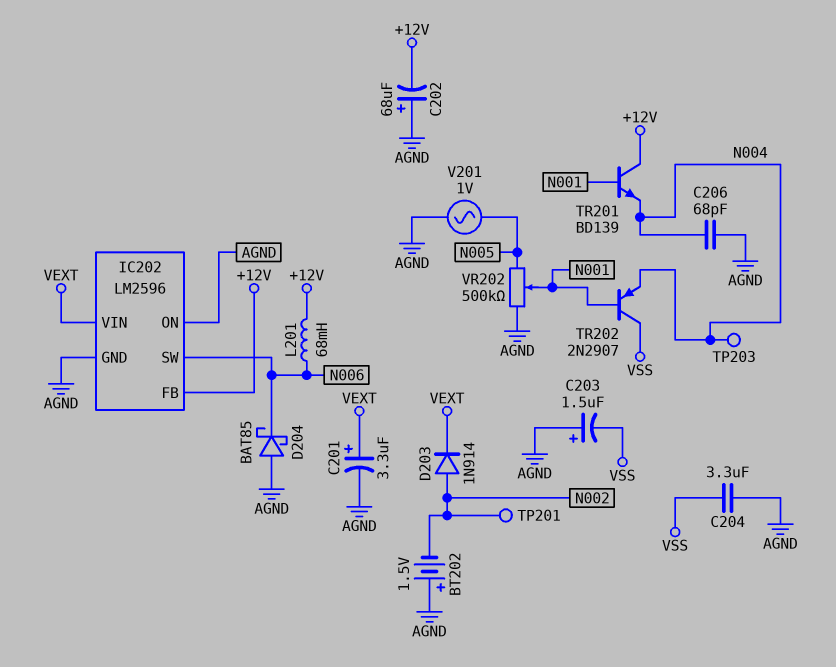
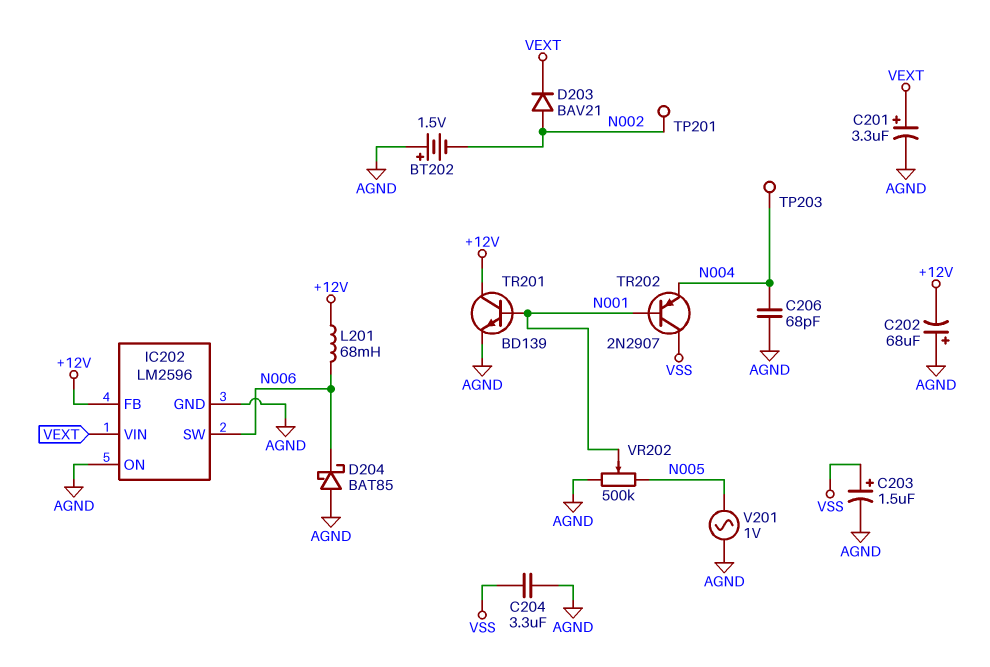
C203: 1.5uF (plus AGND, minus VSS) -> 1.5uF (plus VSS, minus AGND)
D203: diode 1N914 (A N002, K VEXT) -> diode BAV21 (A N002, K VEXT)
TR201: NPN BD139 (B N001, C +12V, E N004) -> NPN BD139 (B N001, C +12V, E AGND)

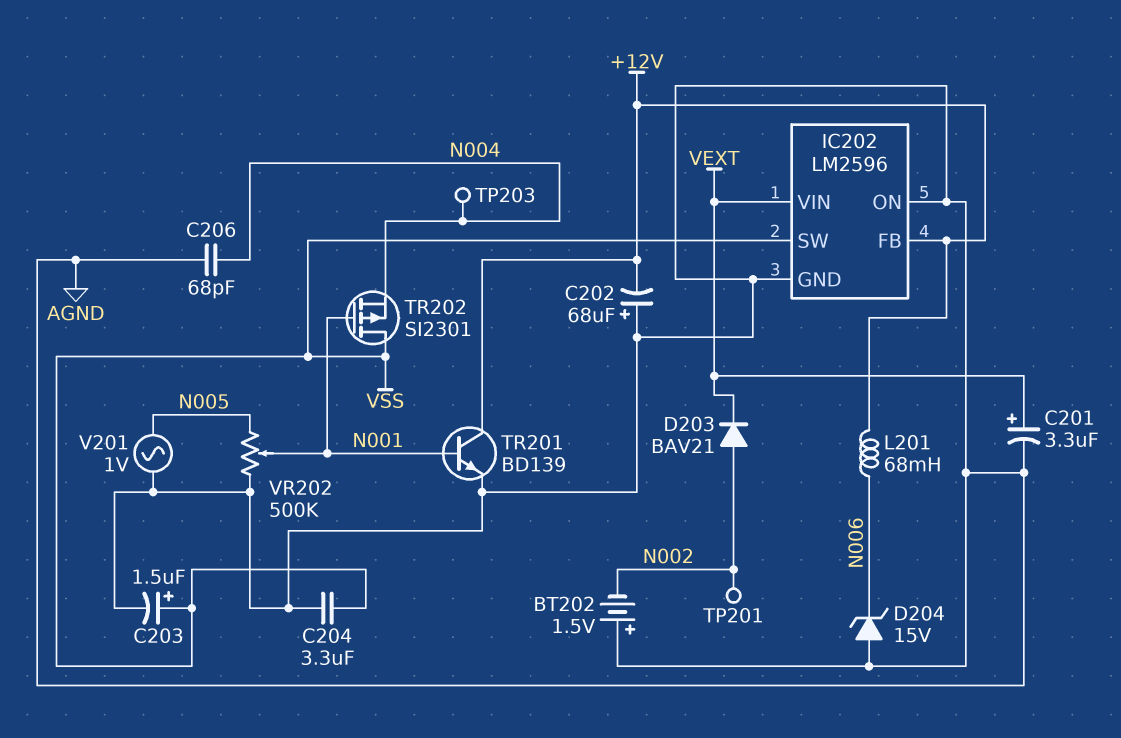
D204: schottky BAT85 (A AGND, K N006) -> zener 15V (A AGND, K N006)
IC202 pin SW: N006 -> VSS
TR202: PNP 2N2907 (B N001, C VSS, E N004) -> PMOS SI2301 (G N001, D VSS, S N004)

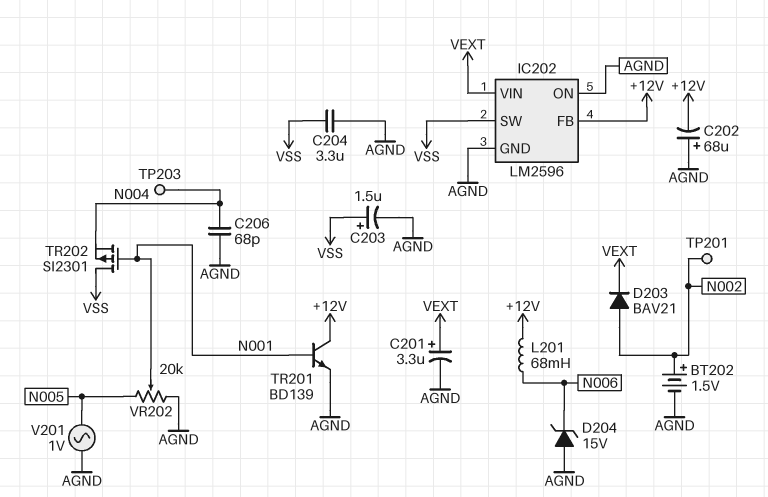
BT202: 1.5V (plus AGND, minus N002) -> 1.5V (plus N002, minus AGND)
VR202: 500k (AGND, N005, wiper N001) -> 20k (AGND, N005, wiper N001)

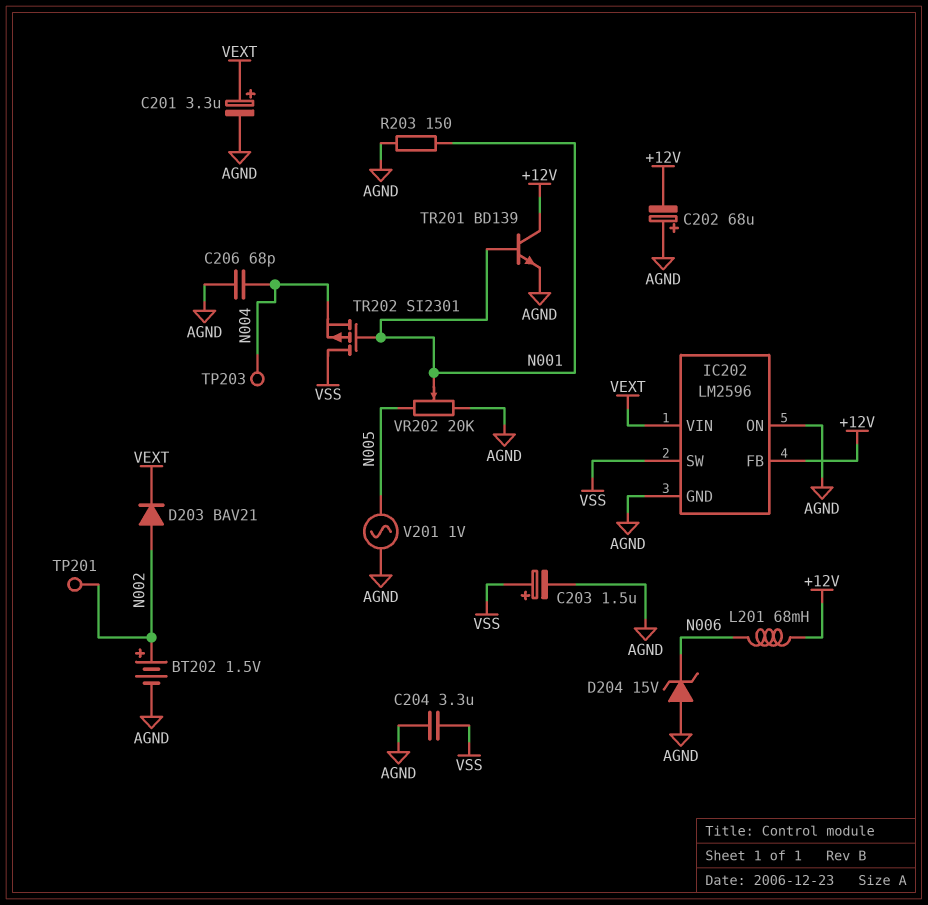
R203: none -> 150 (AGND, N001)

